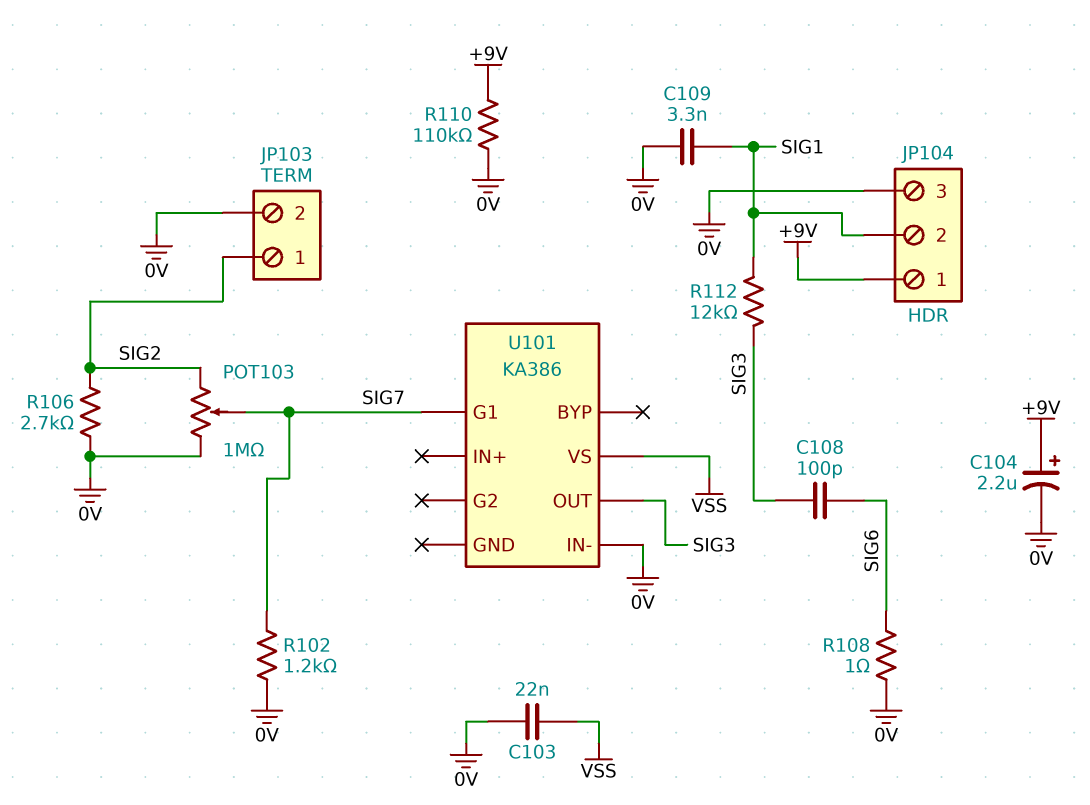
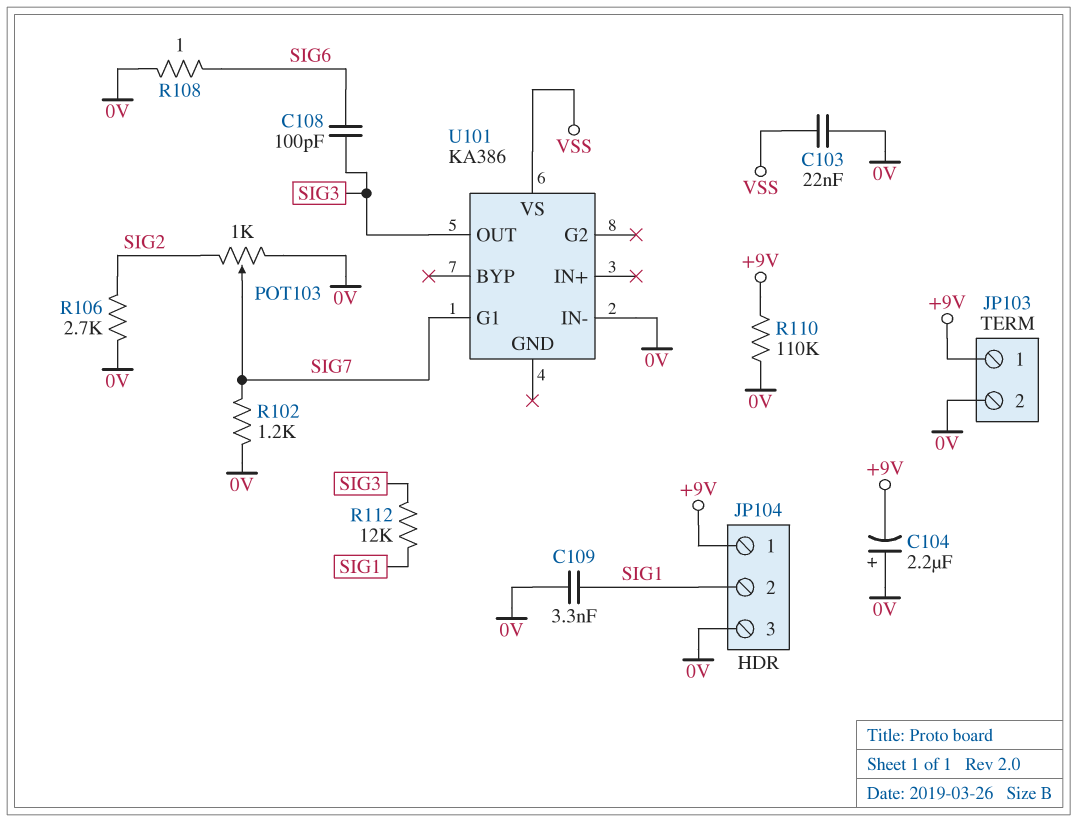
C104: 2.2uF (plus +9V, minus 0V) -> 2.2uF (plus 0V, minus +9V)
JP103 pin 1: SIG2 -> +9V
POT103: 1M (0V, SIG2, wiper SIG7) -> 1k (0V, SIG2, wiper SIG7)

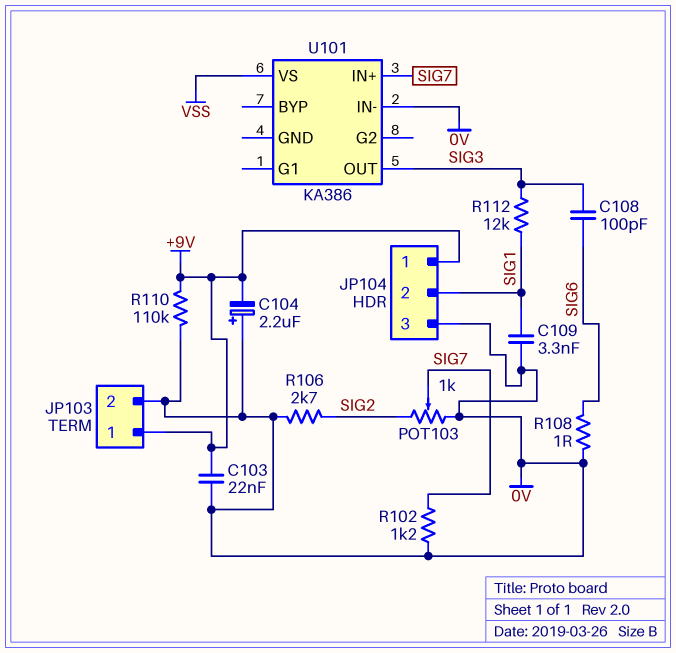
C103: 22nF (0V, VSS) -> 22nF (+9V, 0V)
U101 pin G1: SIG7 -> none
U101 pin IN+: none -> SIG7

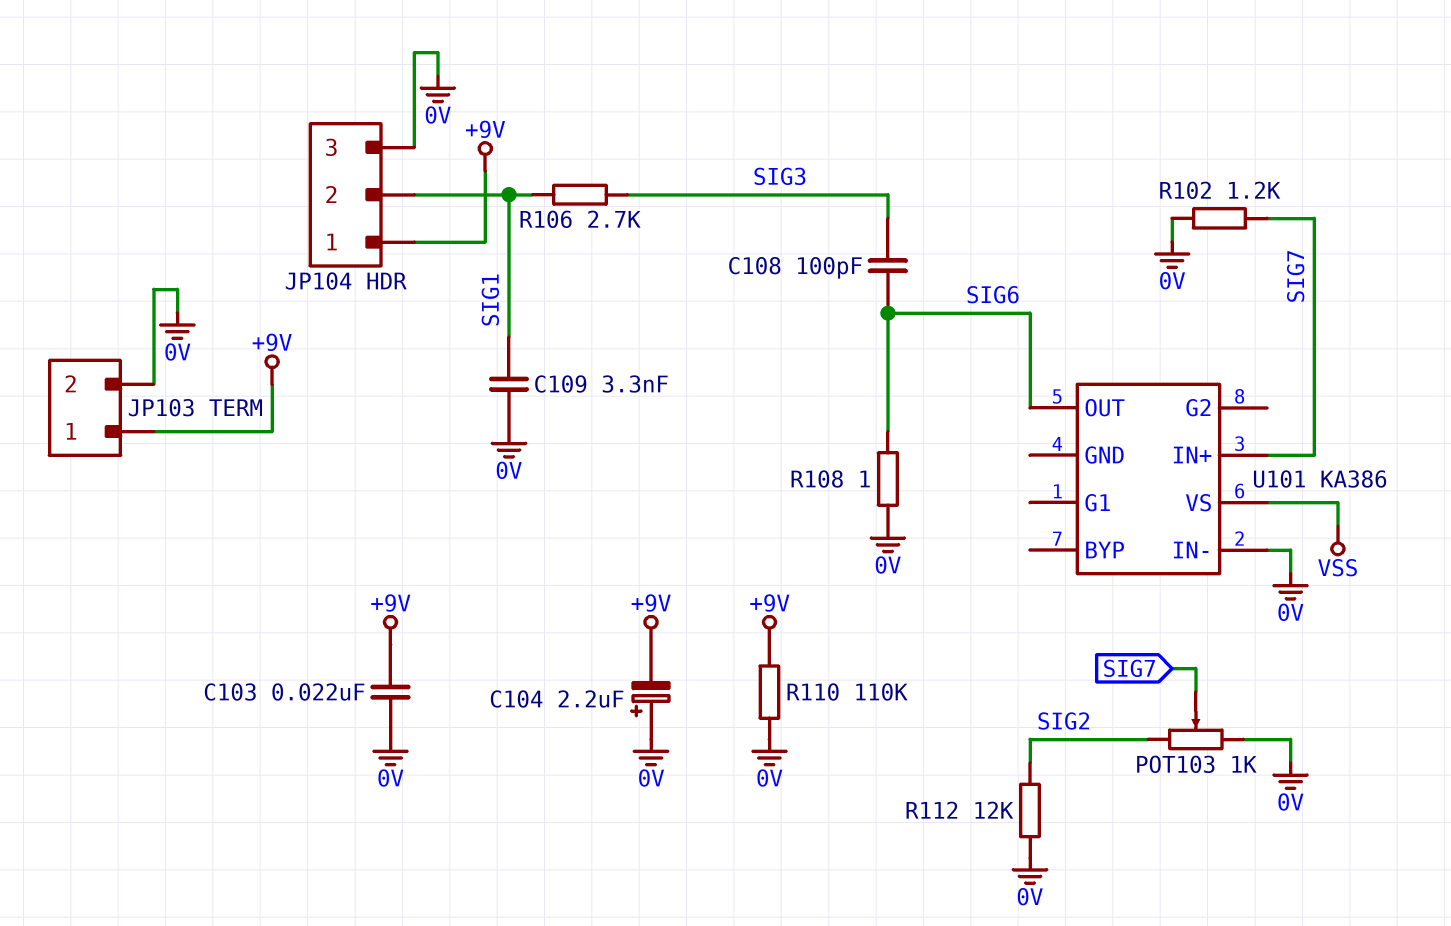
R106: 2.7k (0V, SIG2) -> 2.7k (SIG1, SIG3)
R112: 12k (SIG1, SIG3) -> 12k (0V, SIG2)
U101 pin OUT: SIG3 -> SIG6

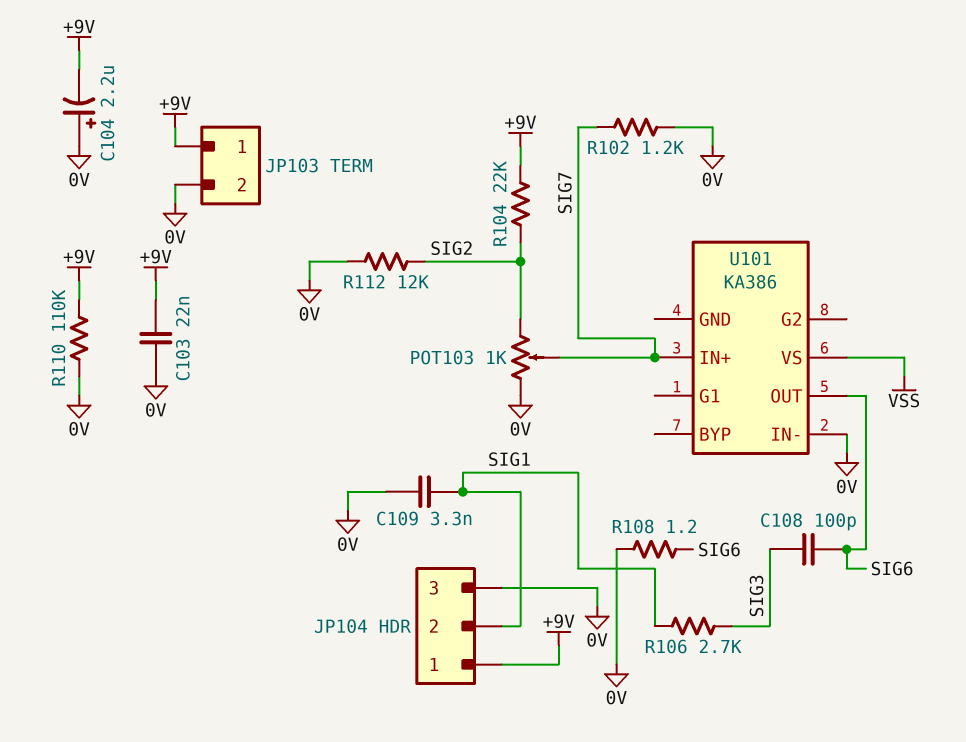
R104: none -> 22k (+9V, SIG2)
R108: 1 (0V, SIG6) -> 1.2 (0V, SIG6)

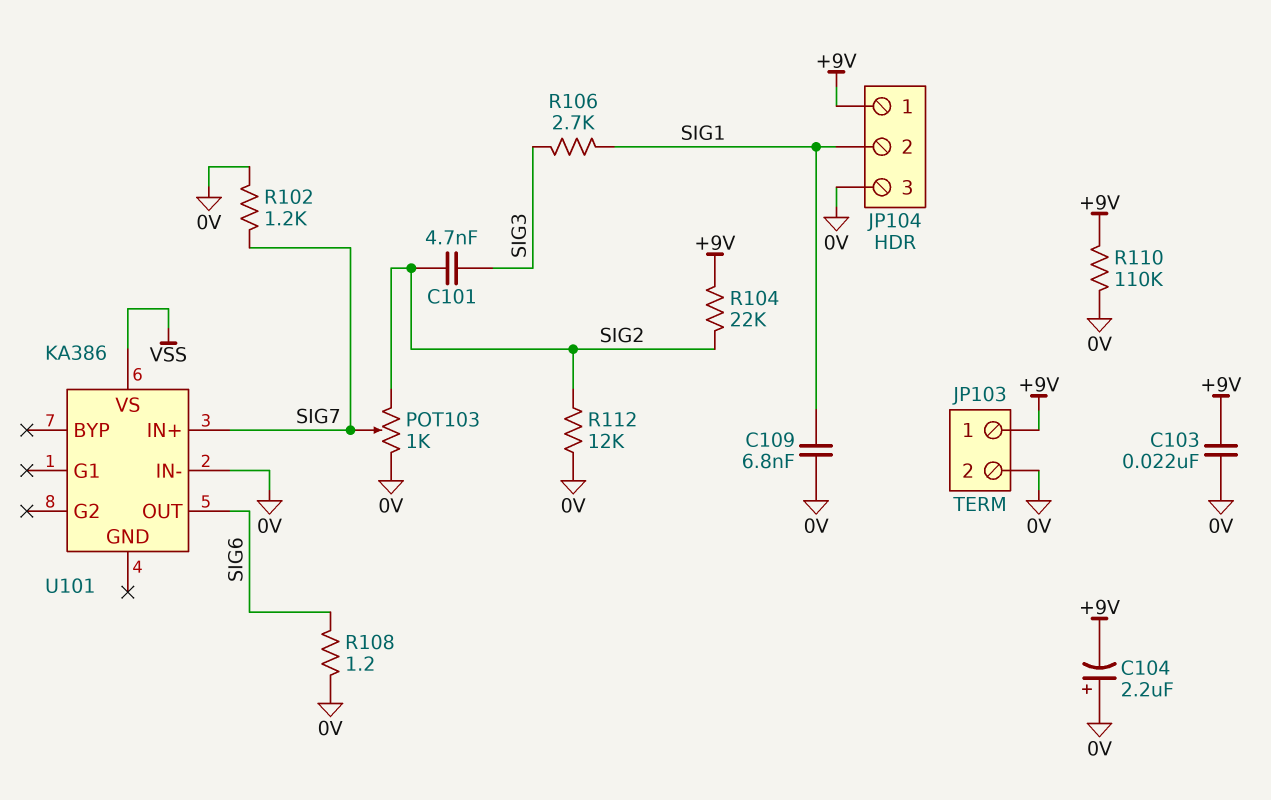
C101: none -> 4.7nF (SIG2, SIG3)
C108: 100pF (SIG3, SIG6) -> none
C109: 3.3nF (0V, SIG1) -> 6.8nF (0V, SIG1)

